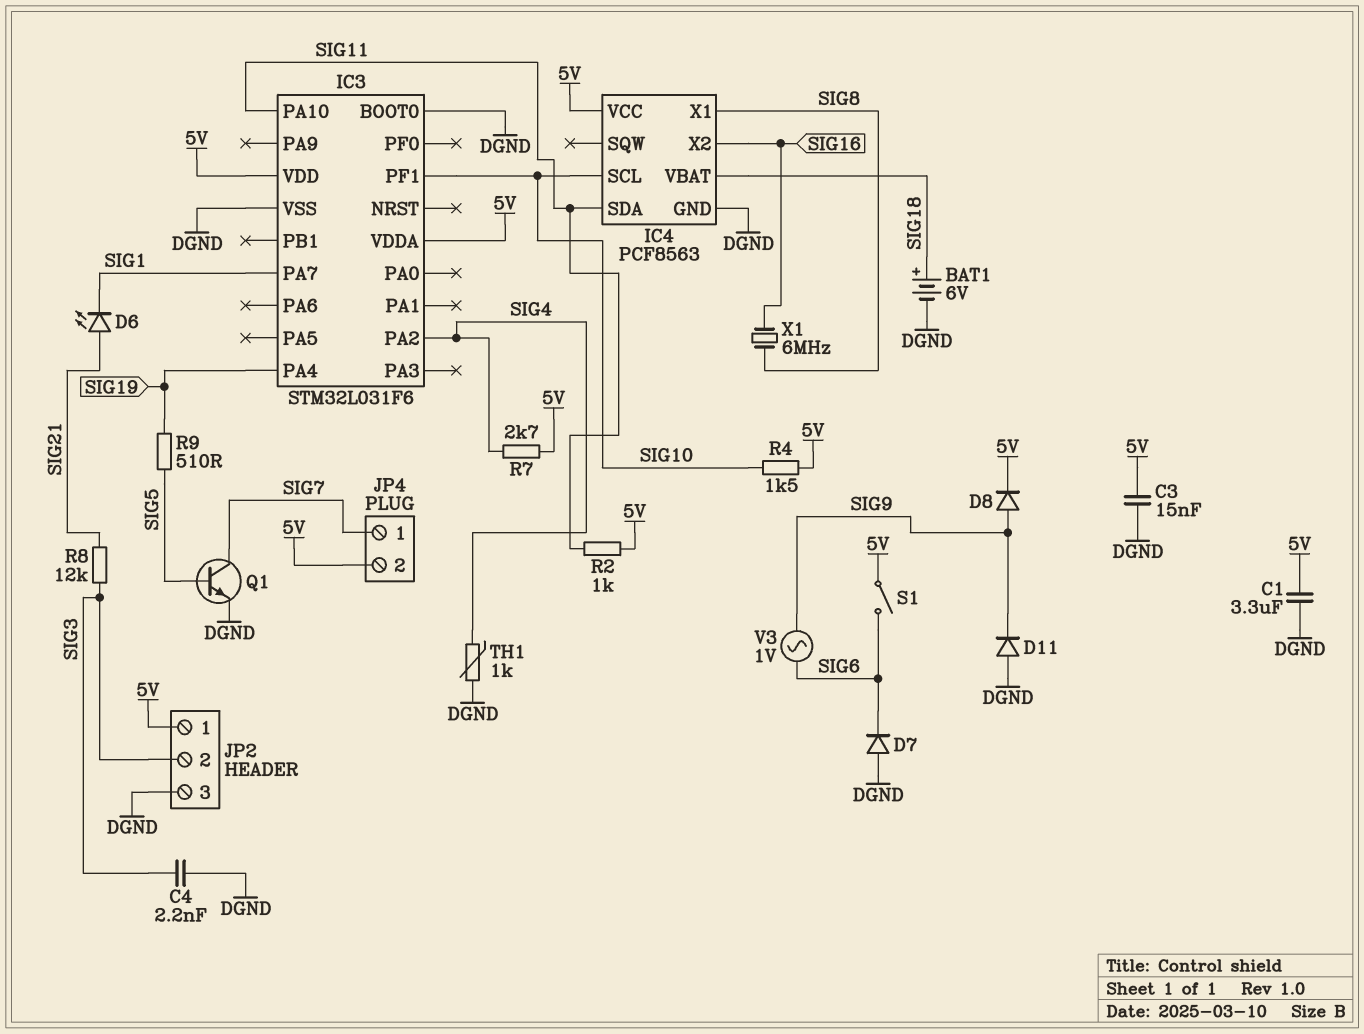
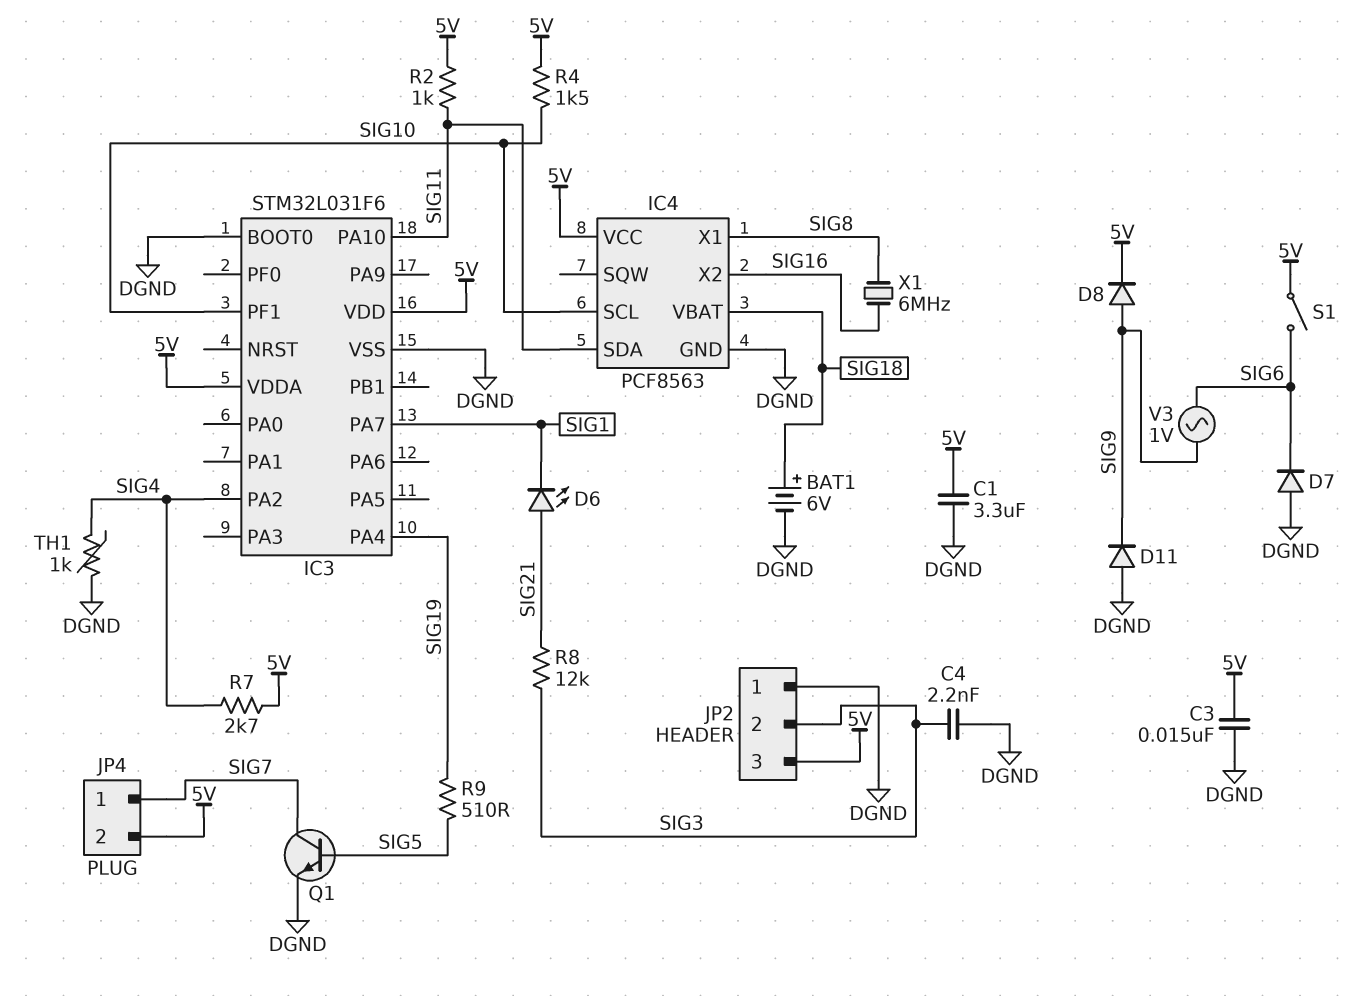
JP2 pin 1: 5V -> DGND
JP2 pin 3: DGND -> 5V

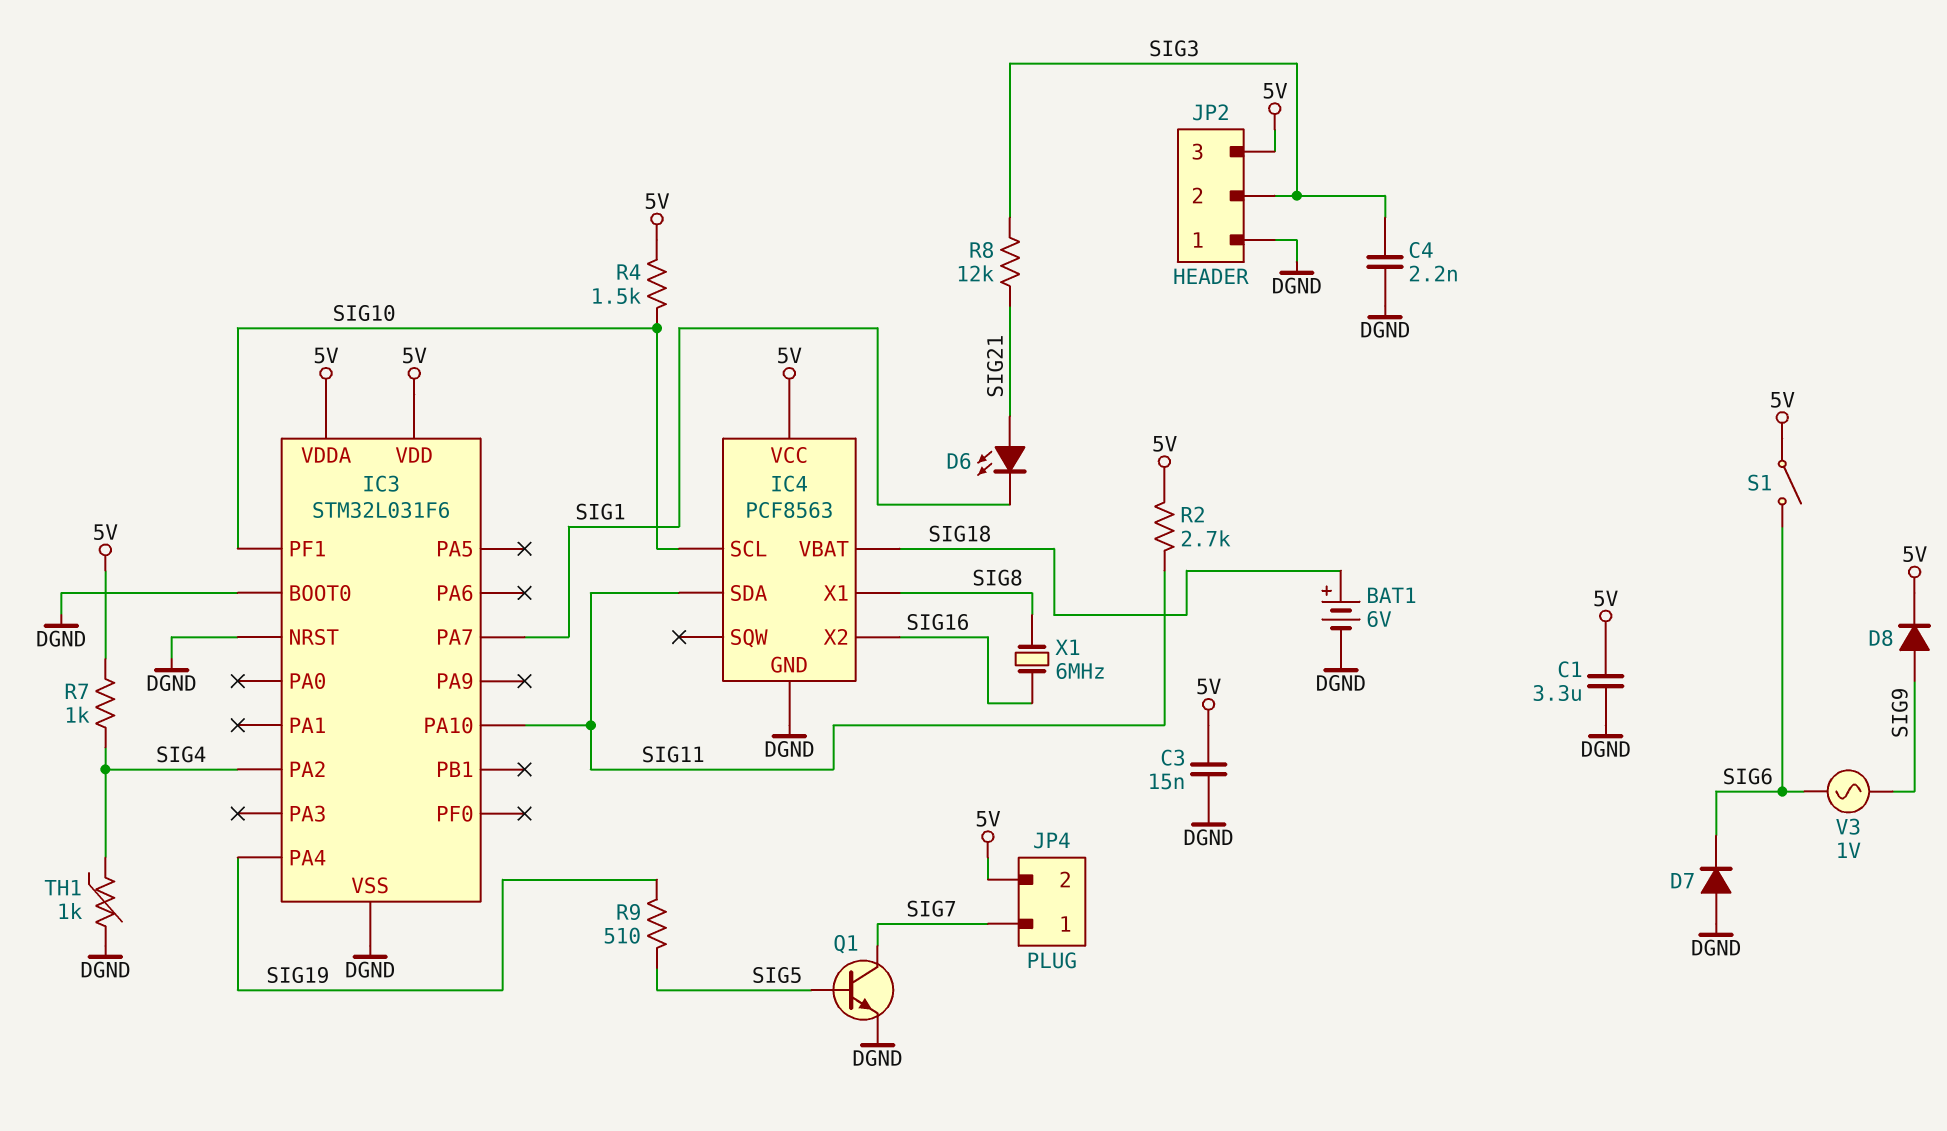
D11: diode (A DGND, K SIG9) -> none
IC3 pin NRST: none -> DGND
R2: 1k (5V, SIG11) -> 2.7k (5V, SIG11)
R7: 2.7k (5V, SIG4) -> 1k (5V, SIG4)

